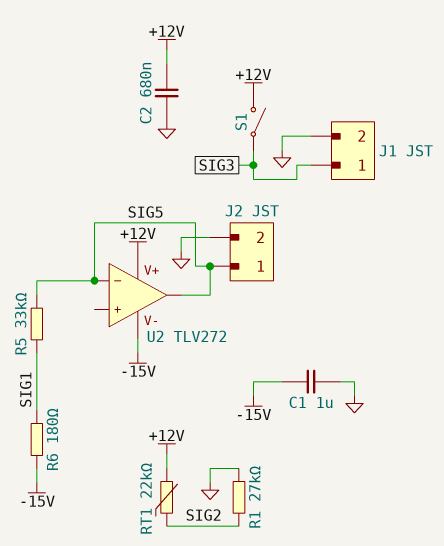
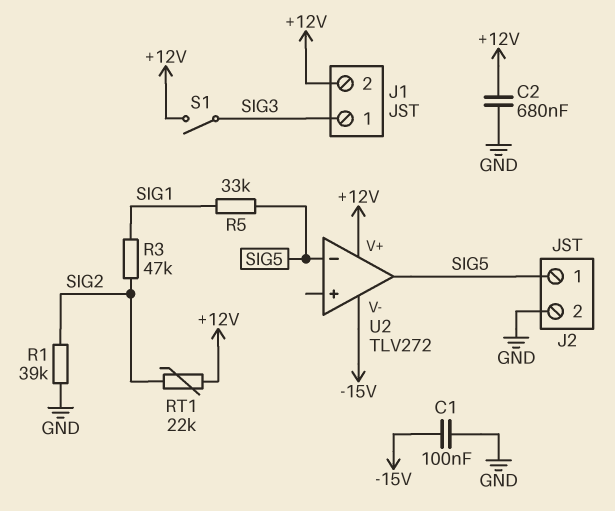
C1: 1uF (-15V, GND) -> 100nF (-15V, GND)
J1 pin 2: GND -> +12V
R1: 27k (GND, SIG2) -> 39k (GND, SIG2)
R3: none -> 47k (SIG1, SIG2)
R6: 180 (-15V, SIG1) -> none

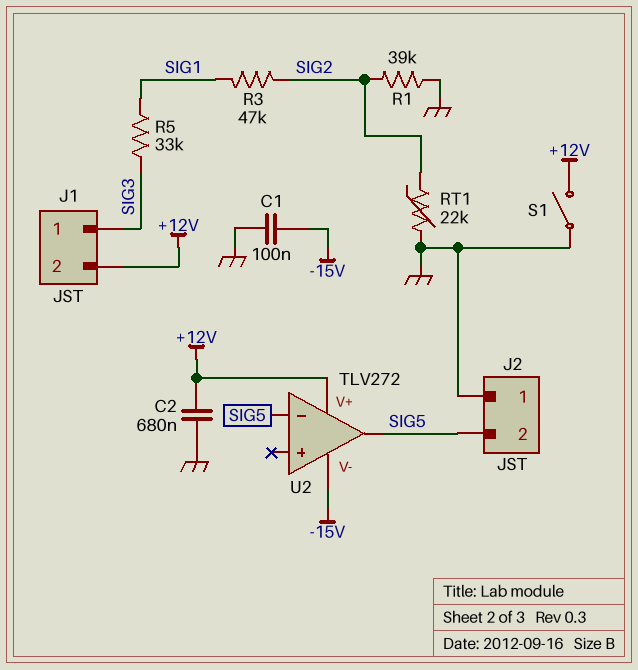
J2 pin 1: SIG5 -> GND
J2 pin 2: GND -> SIG5
R5: 33k (SIG1, SIG5) -> 33k (SIG1, SIG3)
RT1: 22k (+12V, SIG2) -> 22k (GND, SIG2)
S1: switch (+12V, SIG3) -> switch (+12V, GND)

